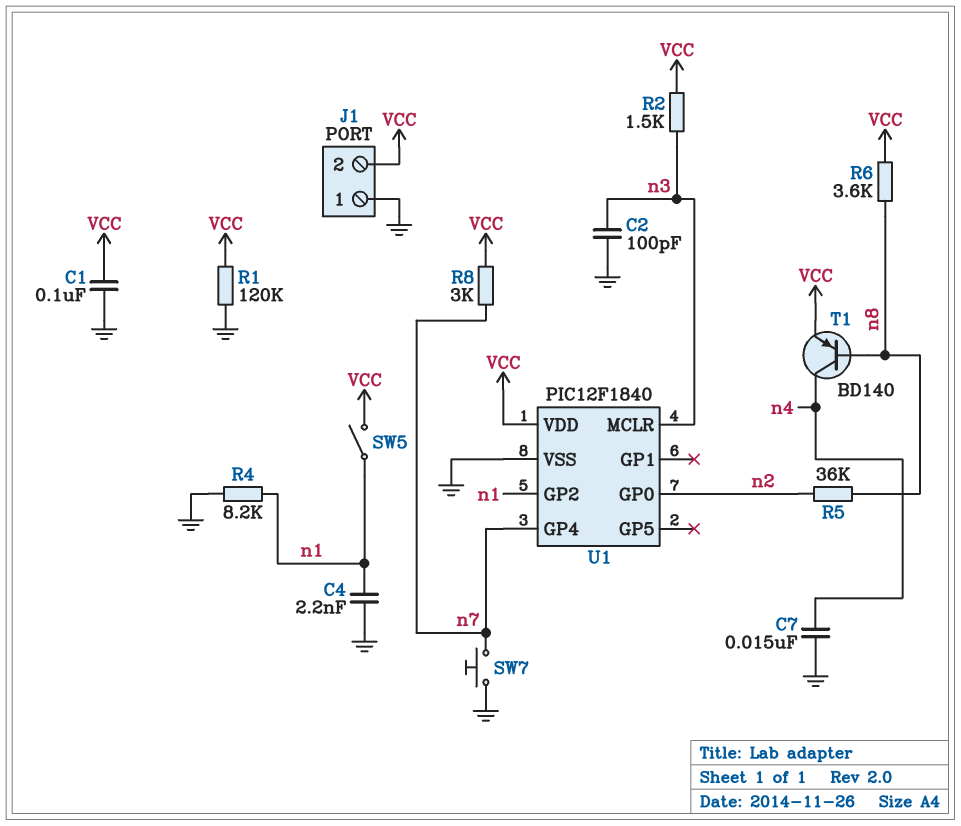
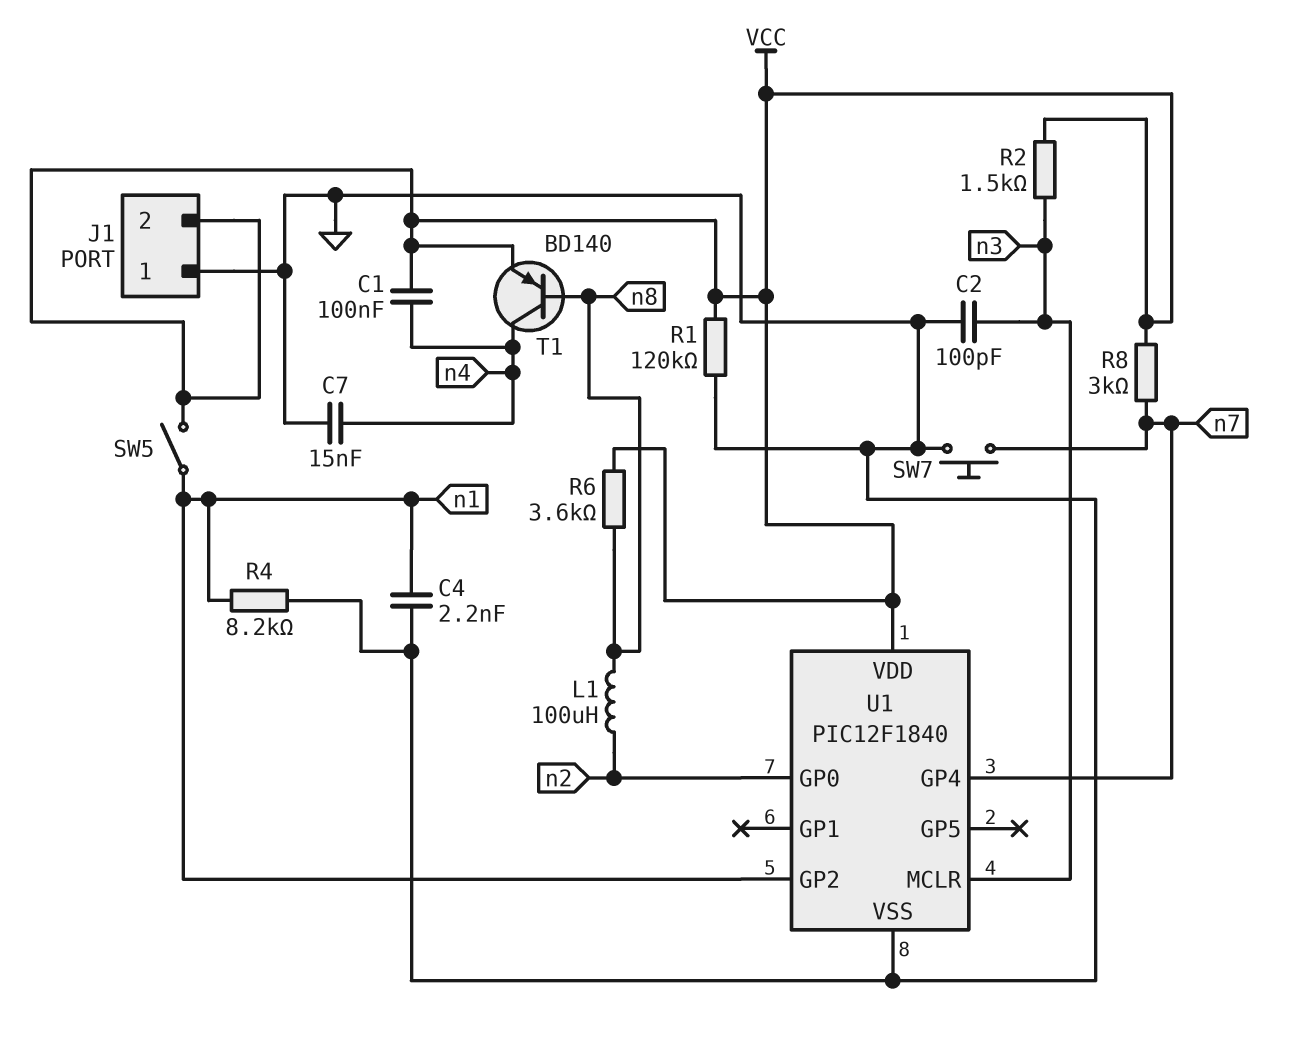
C1: 100nF (GND, VCC) -> 100nF (VCC, n4)
L1: none -> 100uH (n2, n8)
R5: 36k (n2, n8) -> none

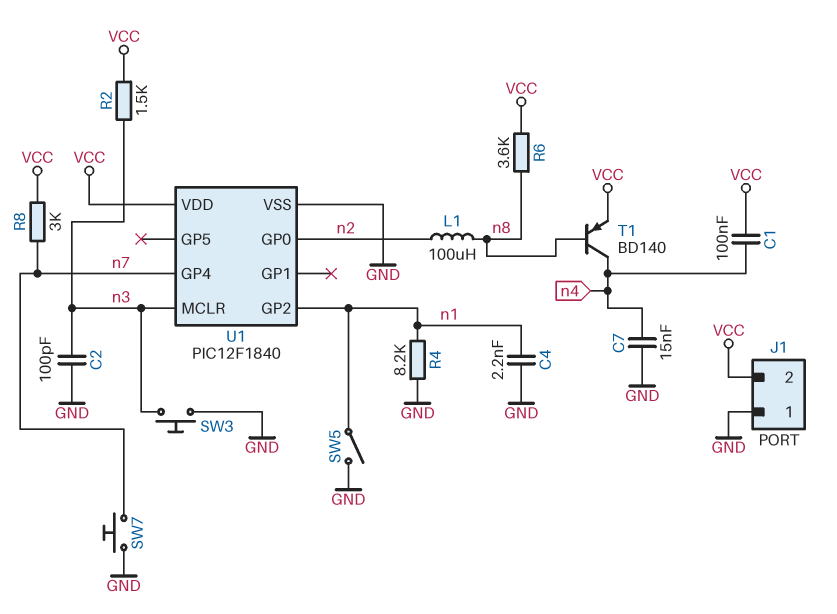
R1: 120k (GND, VCC) -> none
SW3: none -> button (GND, n3)
SW5: switch (VCC, n1) -> switch (GND, n1)

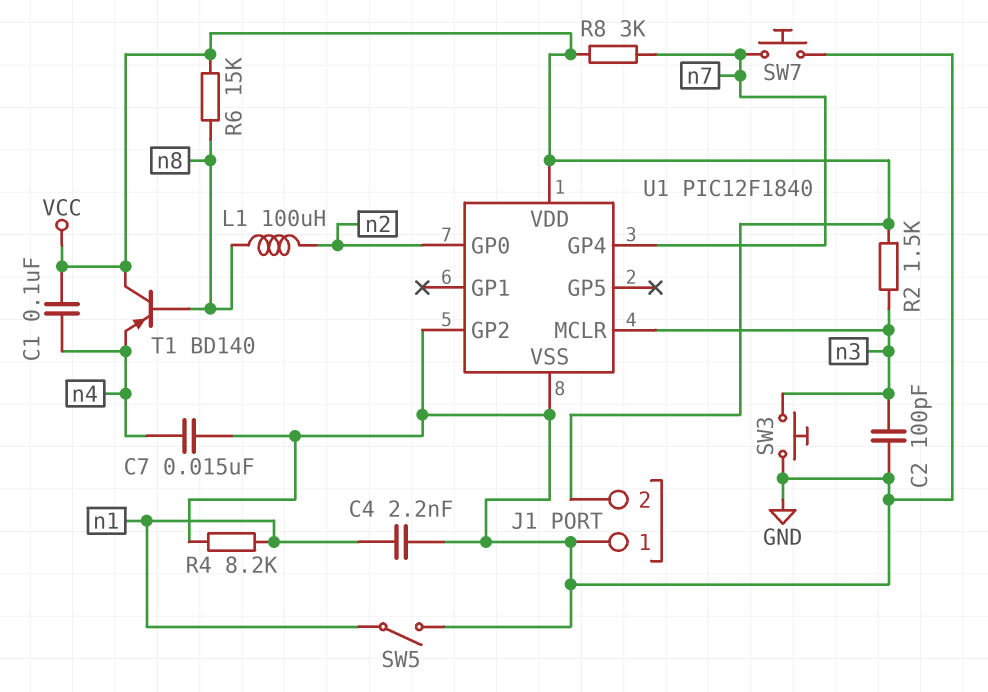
R6: 3.6k (VCC, n8) -> 15k (VCC, n8)
T1: PNP BD140 (B n8, C n4, E VCC) -> PNP BD140 (B n8, C VCC, E n4)
U1 pin GP2: n1 -> GND

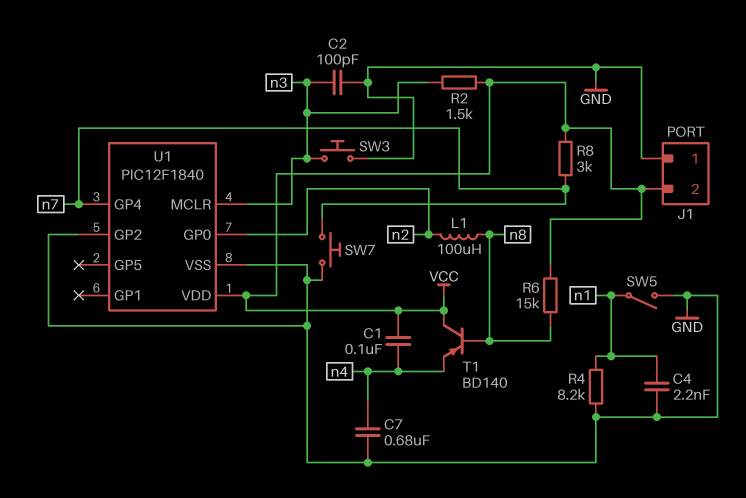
C7: 15nF (GND, n4) -> 680nF (GND, n4)

